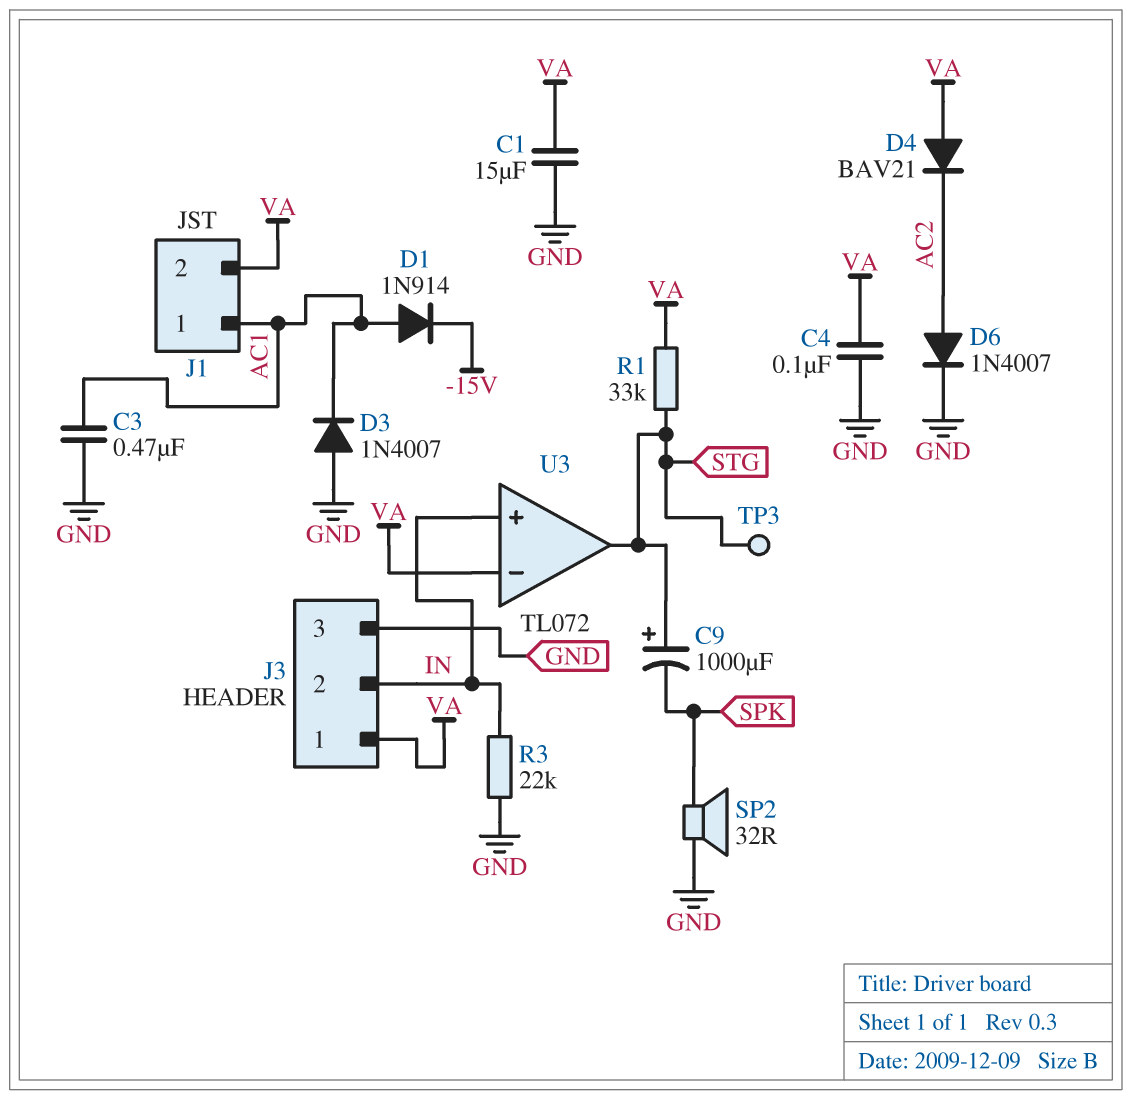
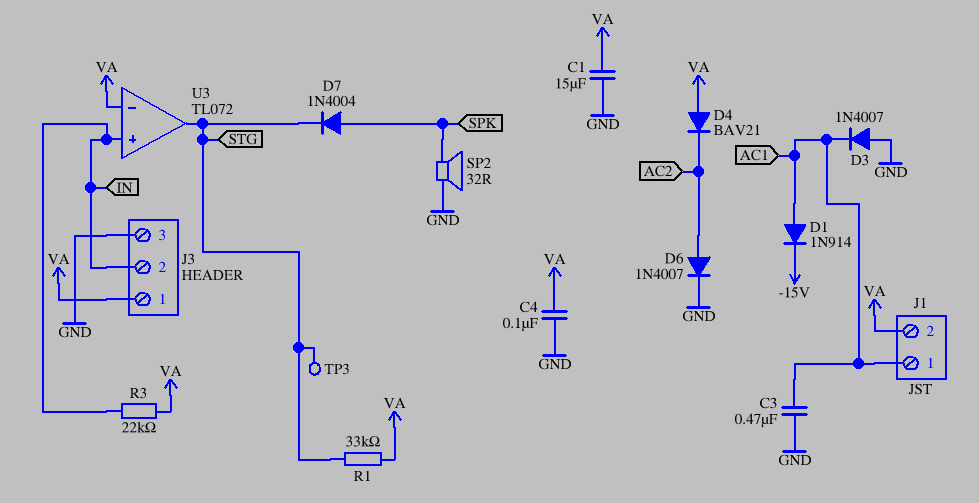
C9: 1000uF (plus STG, minus SPK) -> none
D7: none -> diode 1N4004 (A SPK, K STG)
R3: 22k (GND, IN) -> 22k (IN, VA)

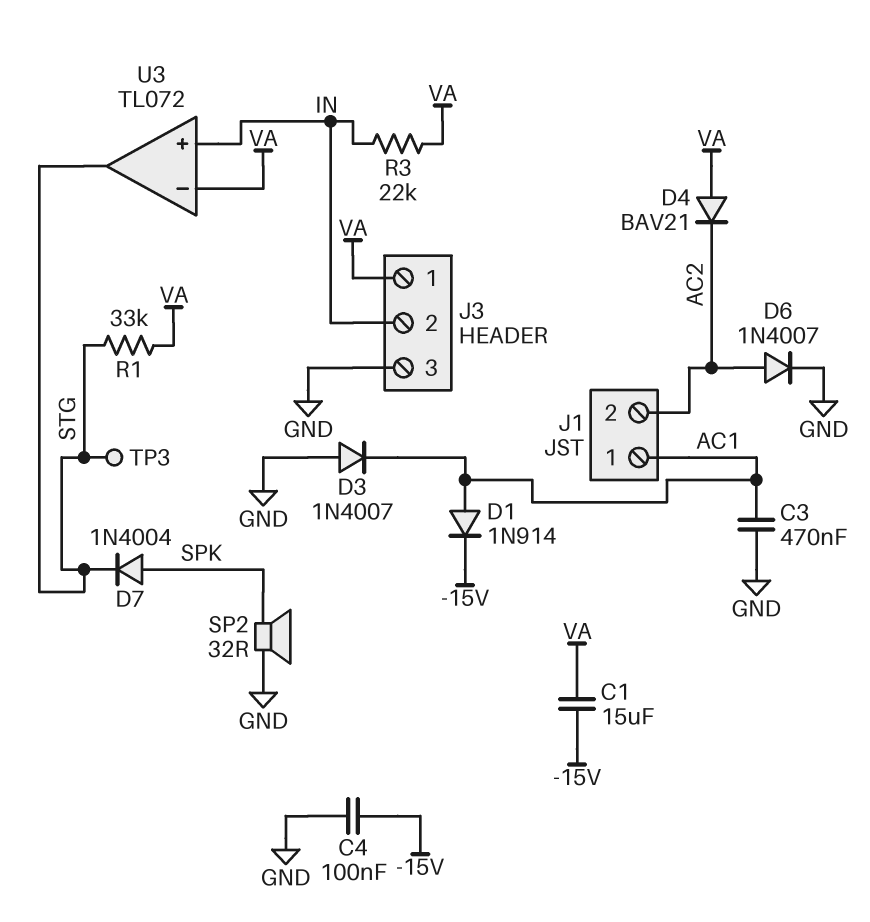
C1: 15uF (GND, VA) -> 15uF (-15V, VA)
C4: 100nF (GND, VA) -> 100nF (-15V, GND)
J1 pin 2: VA -> AC2

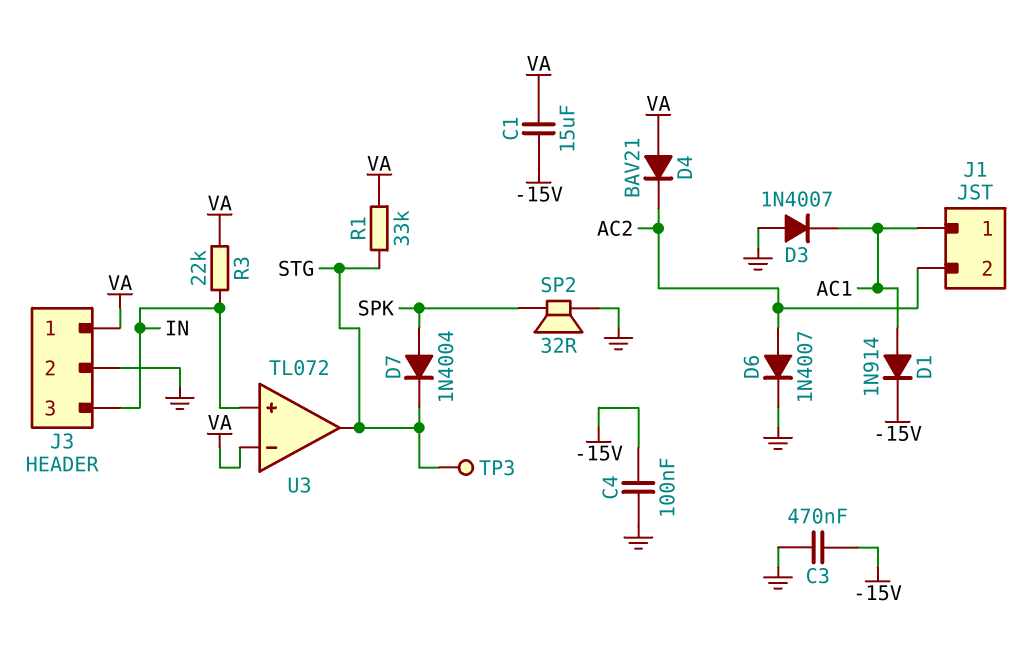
C3: 470nF (AC1, GND) -> 470nF (-15V, GND)
J3 pin 2: IN -> GND
J3 pin 3: GND -> IN

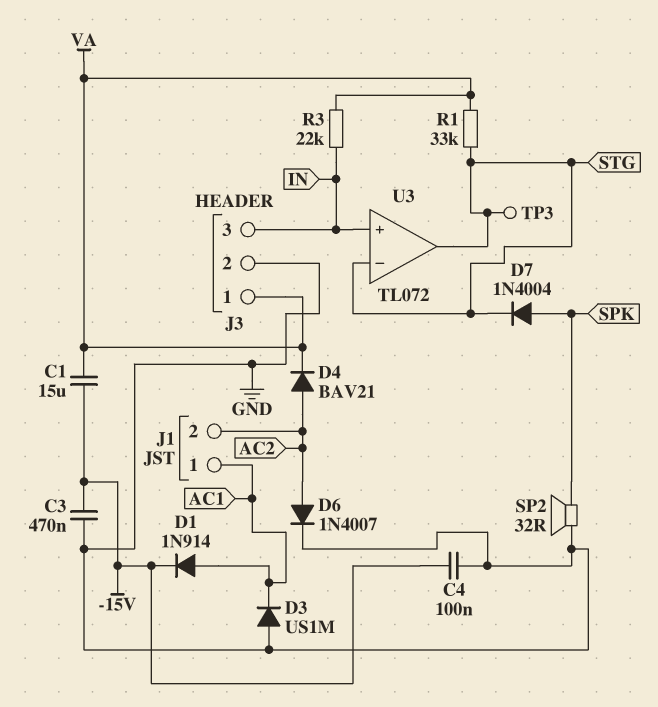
D3: diode 1N4007 (A GND, K AC1) -> diode US1M (A GND, K AC1)
D4: diode BAV21 (A VA, K AC2) -> diode BAV21 (A AC2, K VA)
U3 pin in-: VA -> STG

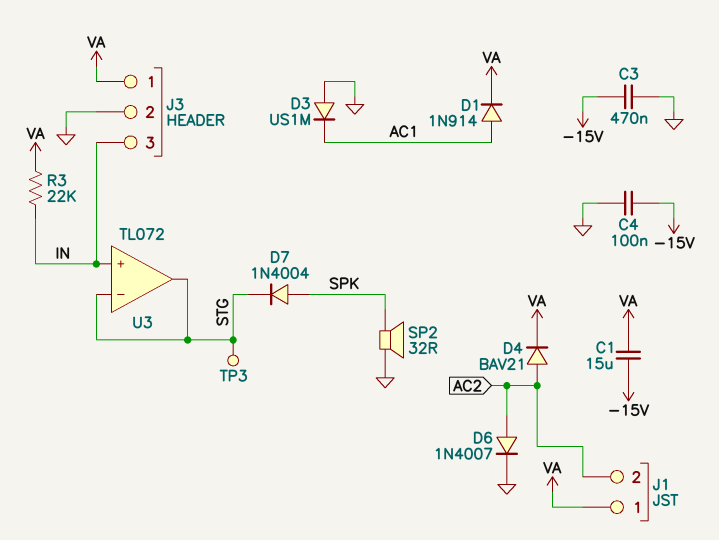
D1: diode 1N914 (A AC1, K -15V) -> diode 1N914 (A AC1, K VA)
J1 pin 1: AC1 -> VA
R1: 33k (STG, VA) -> none

